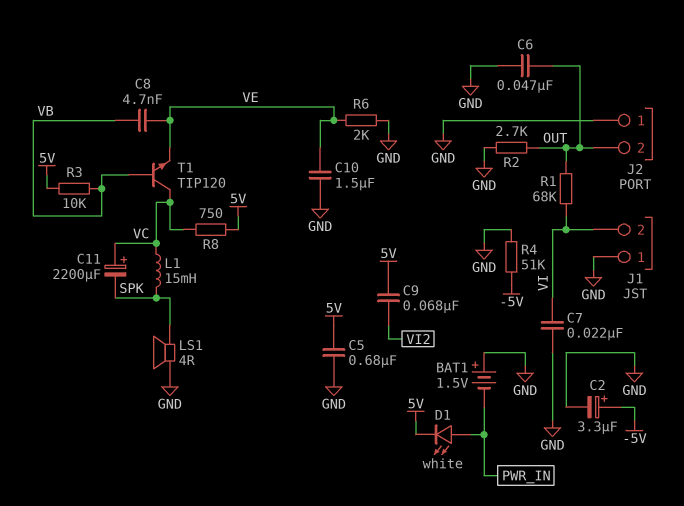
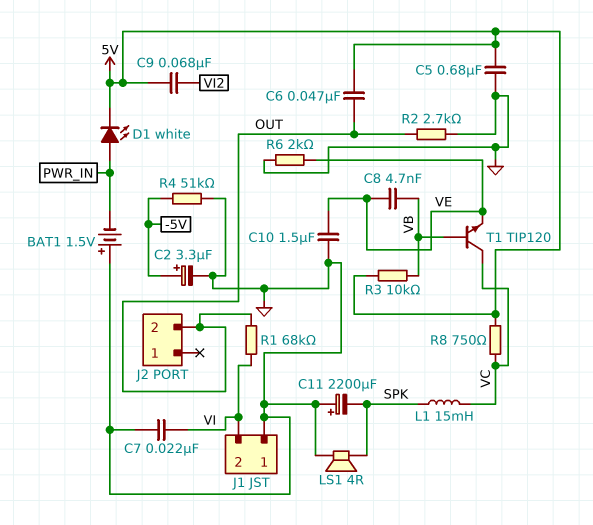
C6: 47nF (GND, OUT) -> 47nF (5V, OUT)
C11: 2200uF (plus VC, minus SPK) -> 2200uF (plus GND, minus SPK)
J2 pin 1: GND -> none

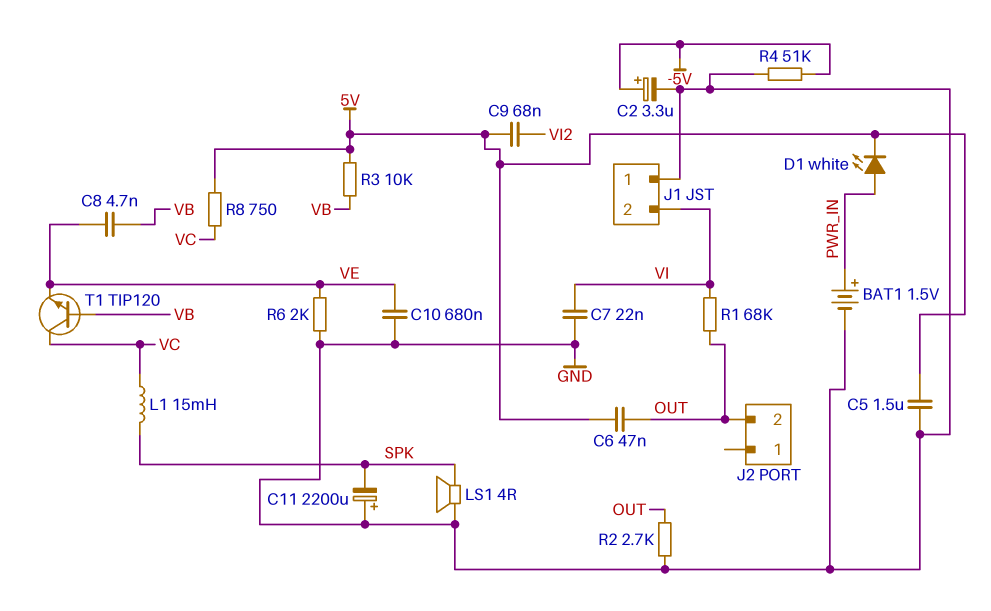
BAT1: 1.5V (plus GND, minus PWR_IN) -> 1.5V (plus PWR_IN, minus GND)
C5: 680nF (5V, GND) -> 1.5uF (5V, GND)
C10: 1.5uF (GND, VE) -> 680nF (GND, VE)

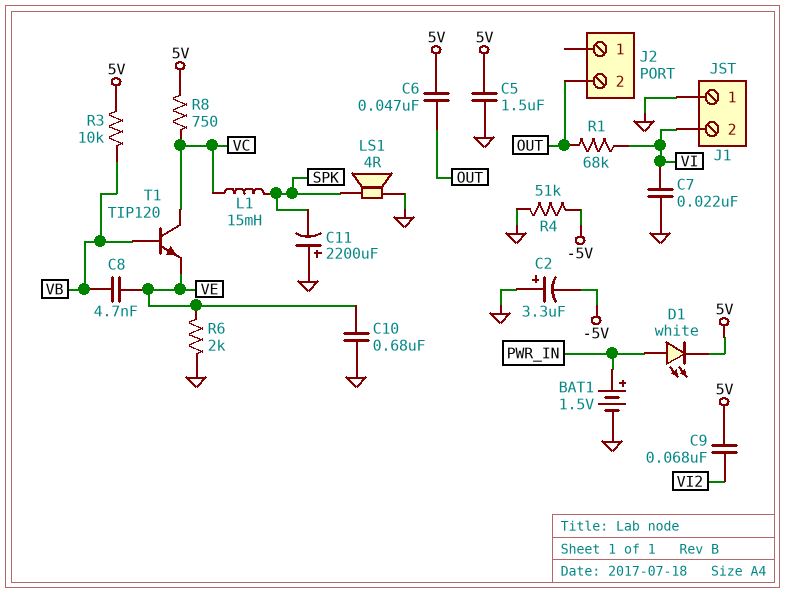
C2: 3.3uF (plus -5V, minus GND) -> 3.3uF (plus GND, minus -5V)
R2: 2.7k (GND, OUT) -> none

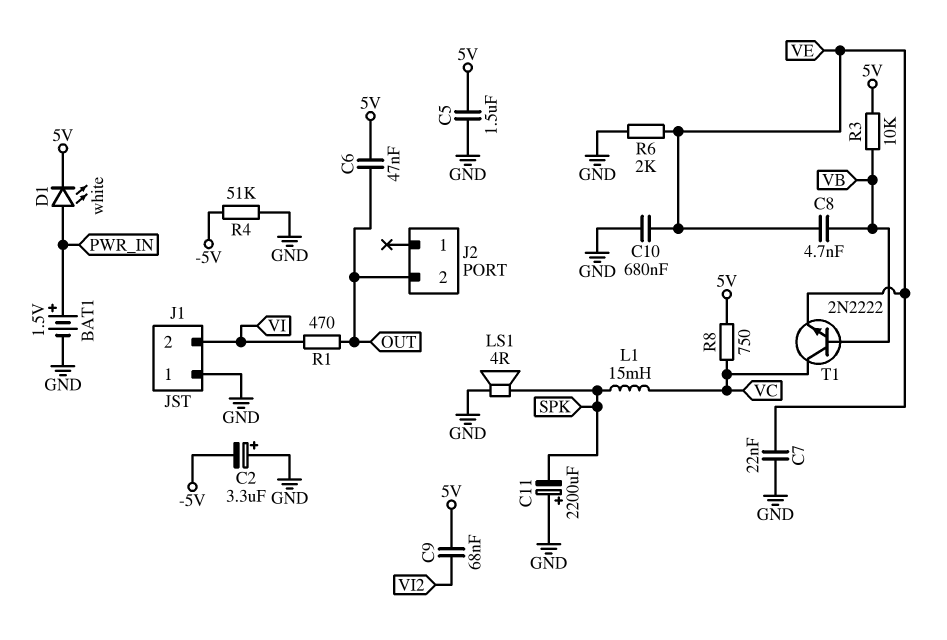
C7: 22nF (GND, VI) -> 22nF (GND, VE)
R1: 68k (OUT, VI) -> 470 (OUT, VI)
T1: NPN TIP120 (B VB, C VC, E VE) -> NPN 2N2222 (B VB, C VC, E VE)

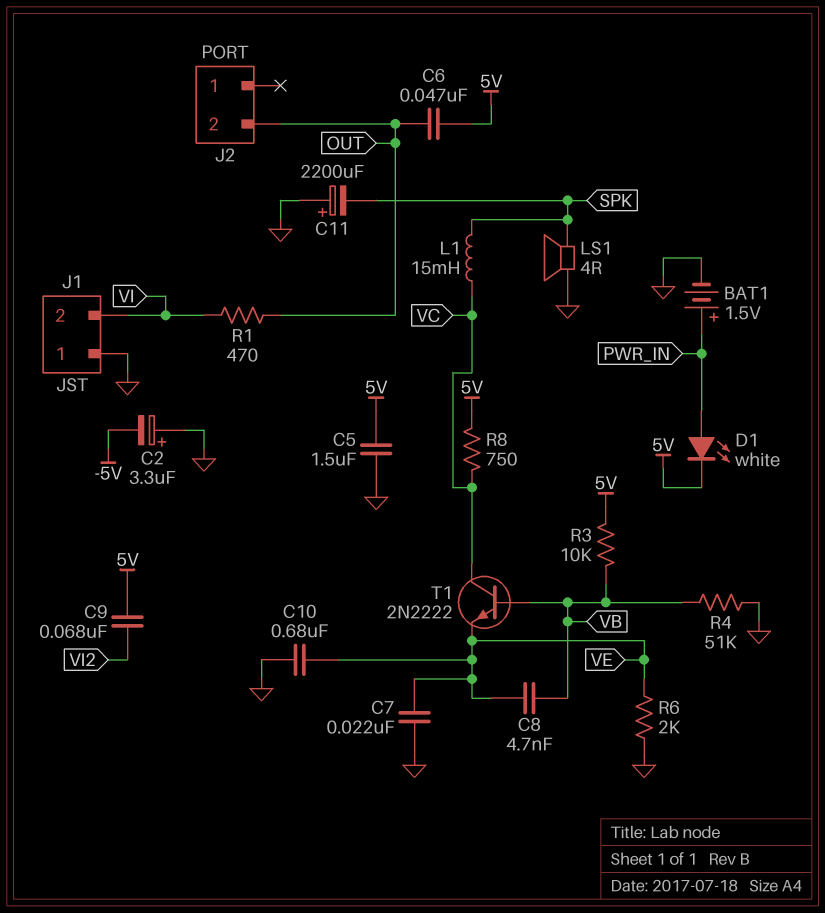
R4: 51k (-5V, GND) -> 51k (GND, VB)

